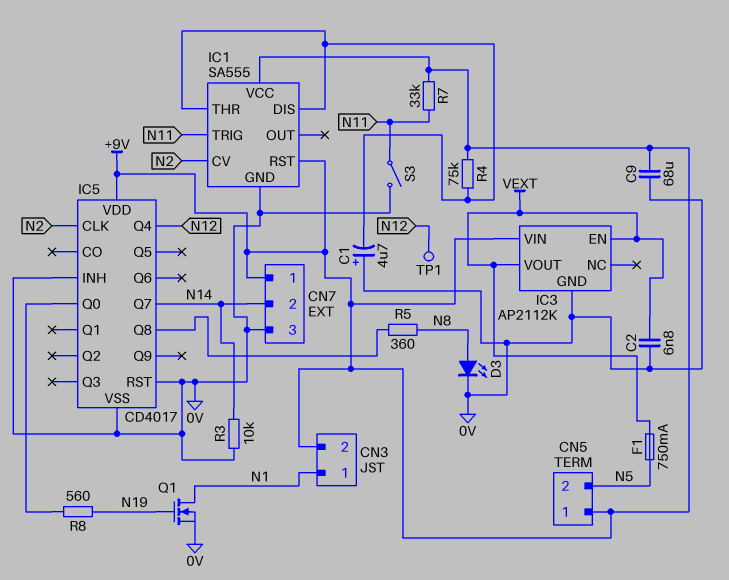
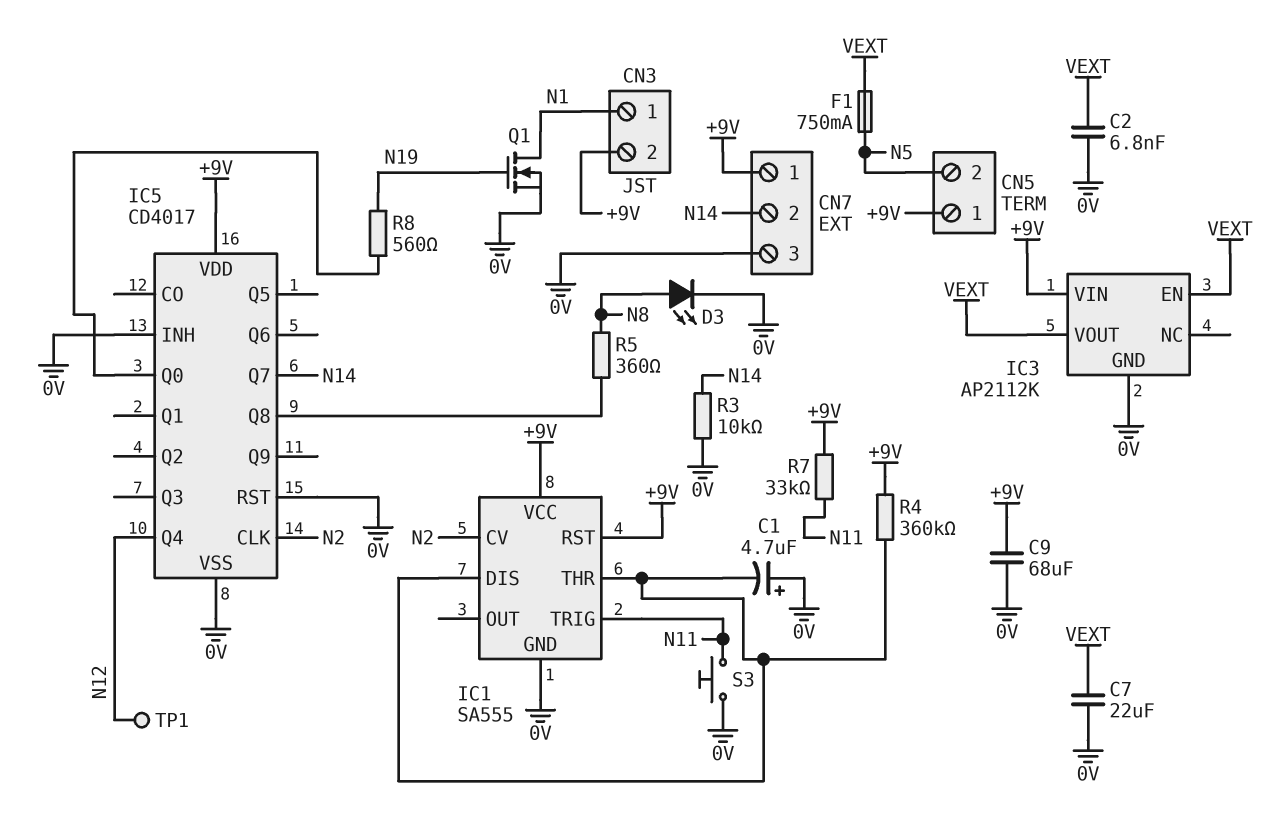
C7: none -> 22uF (0V, VEXT)
R4: 75k (+9V, IC1/DIS) -> 360k (+9V, IC1/DIS)
S3: switch (0V, N11) -> button (0V, N11)

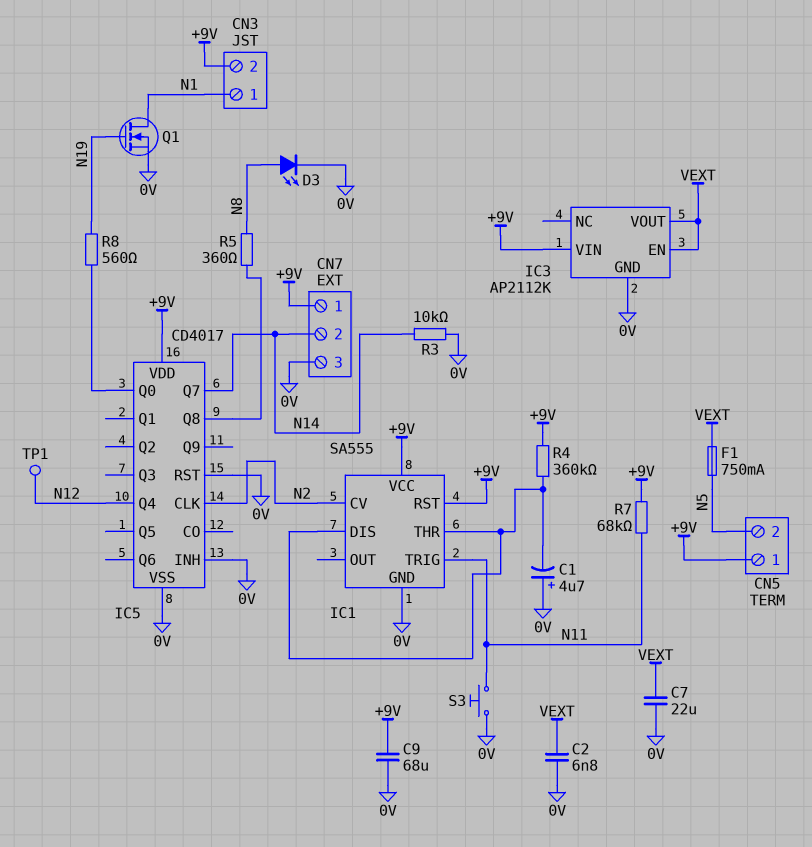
R7: 33k (+9V, N11) -> 68k (+9V, N11)

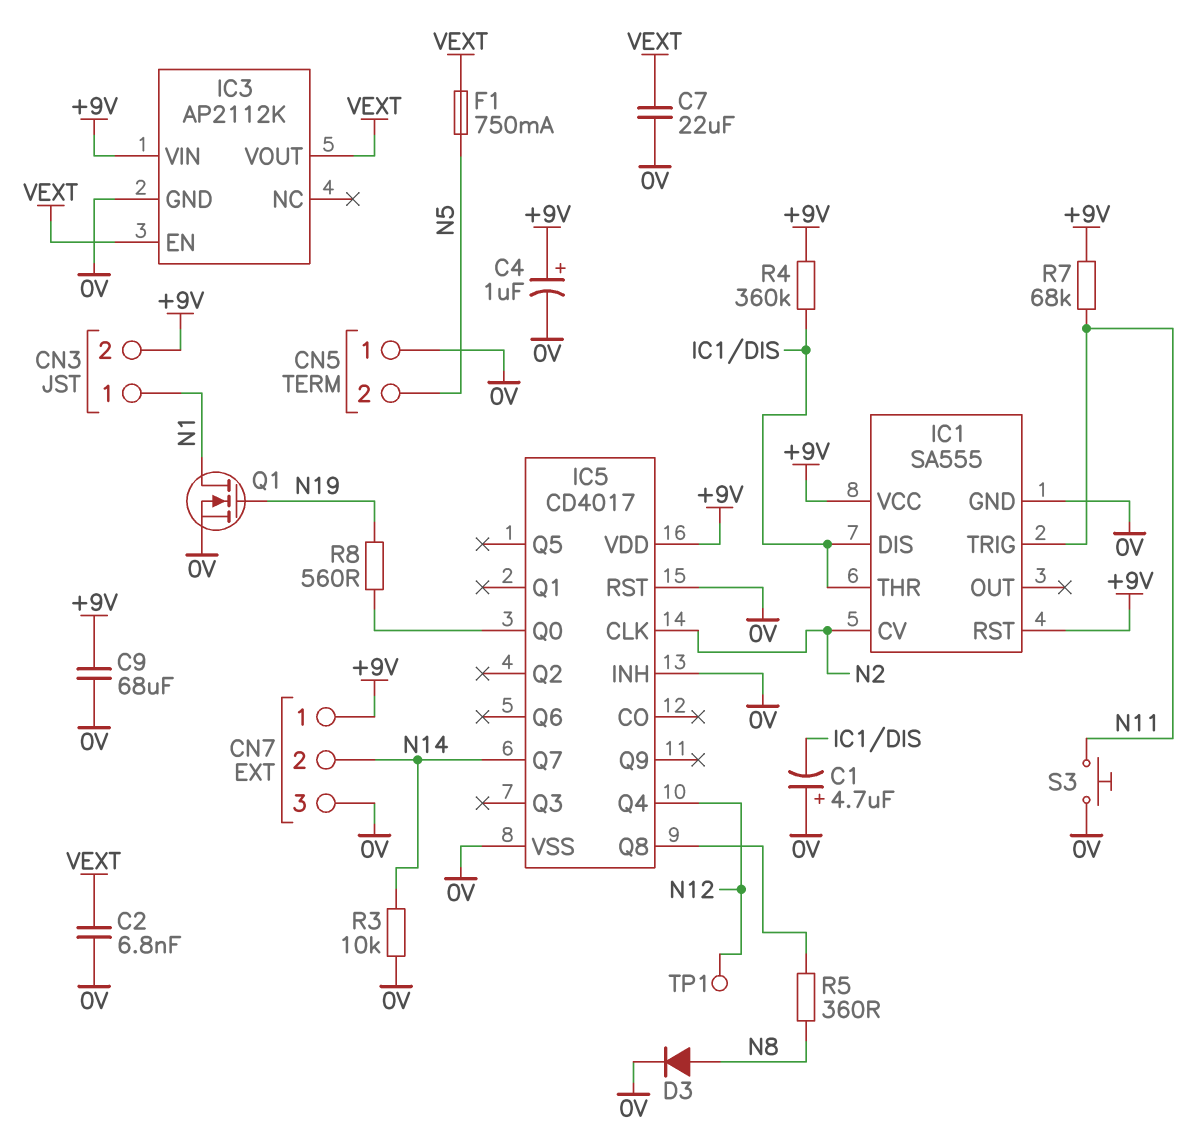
C4: none -> 1uF (plus +9V, minus 0V)
CN5 pin 1: +9V -> 0V
D3: LED (A N8, K 0V) -> diode (A N8, K 0V)

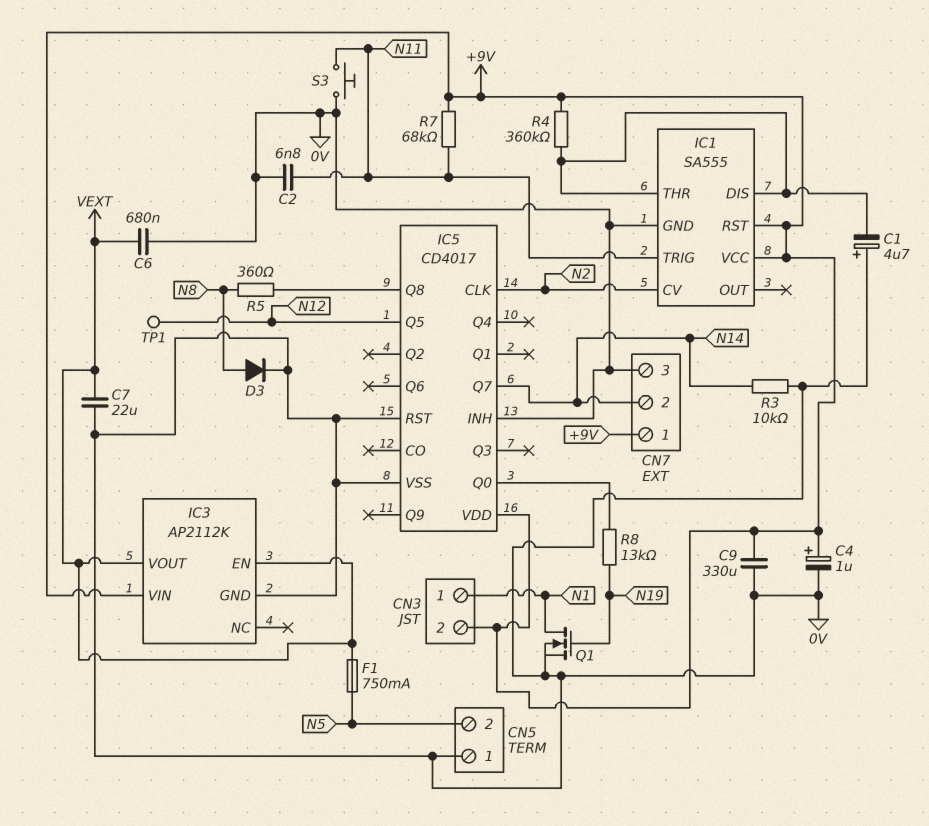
C2: 6.8nF (0V, VEXT) -> 6.8nF (0V, N11)
C6: none -> 680nF (0V, VEXT)
C9: 68uF (+9V, 0V) -> 330uF (+9V, 0V)
IC5 pin Q4: N12 -> none
IC5 pin Q5: none -> N12
R8: 560 (IC5/Q0, N19) -> 13k (IC5/Q0, N19)

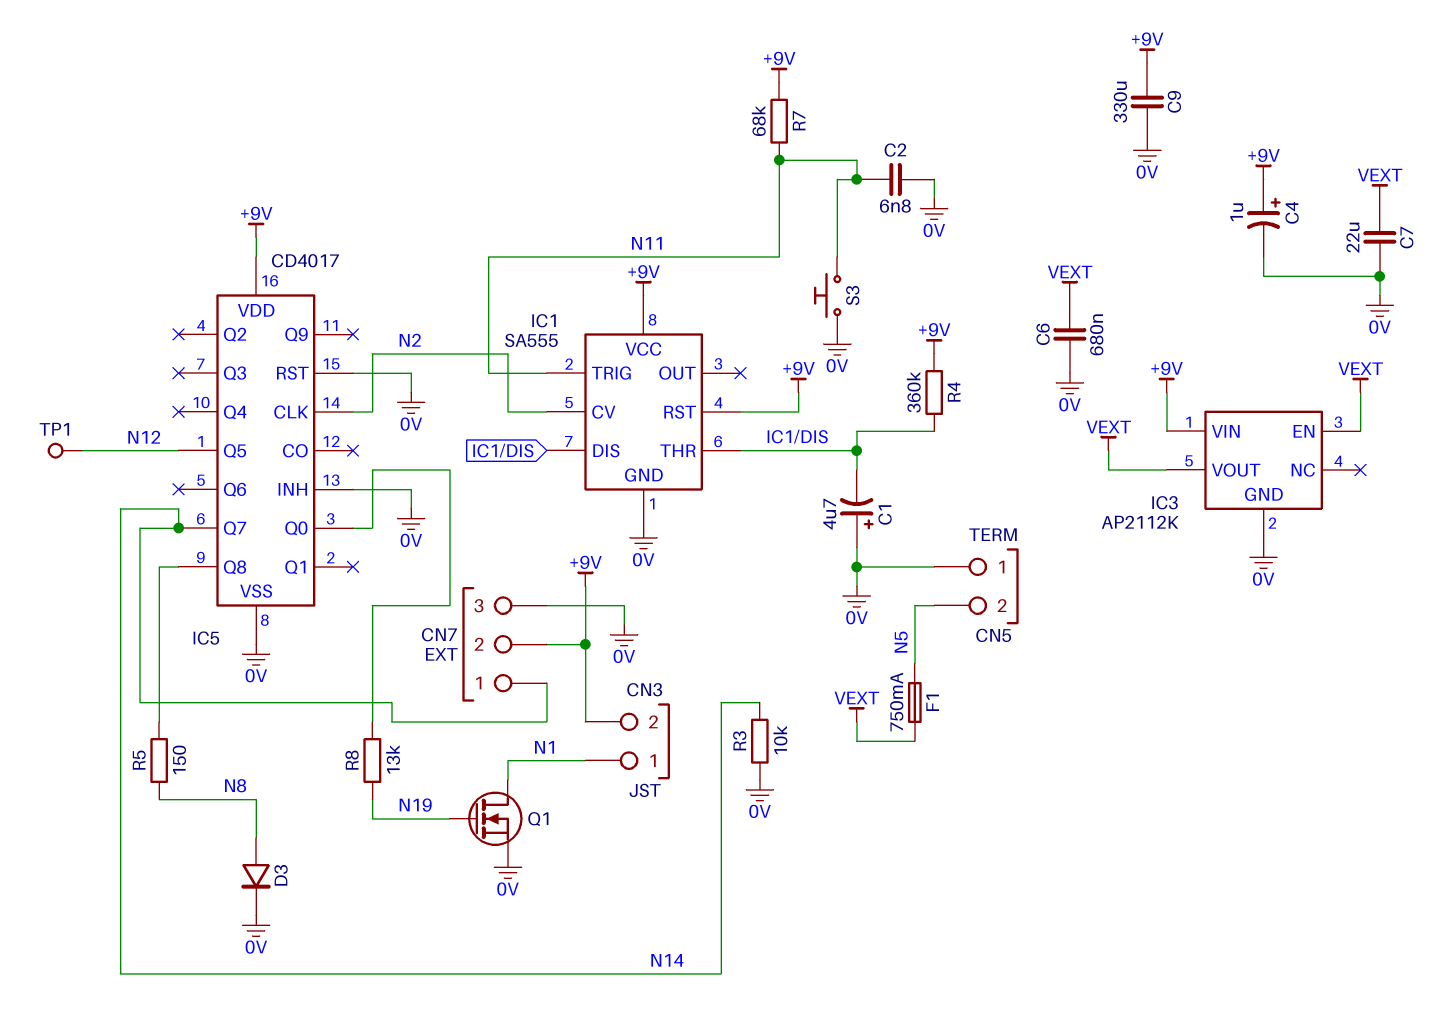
CN7 pin 1: +9V -> N14
CN7 pin 2: N14 -> +9V
R5: 360 (IC5/Q8, N8) -> 150 (IC5/Q8, N8)

